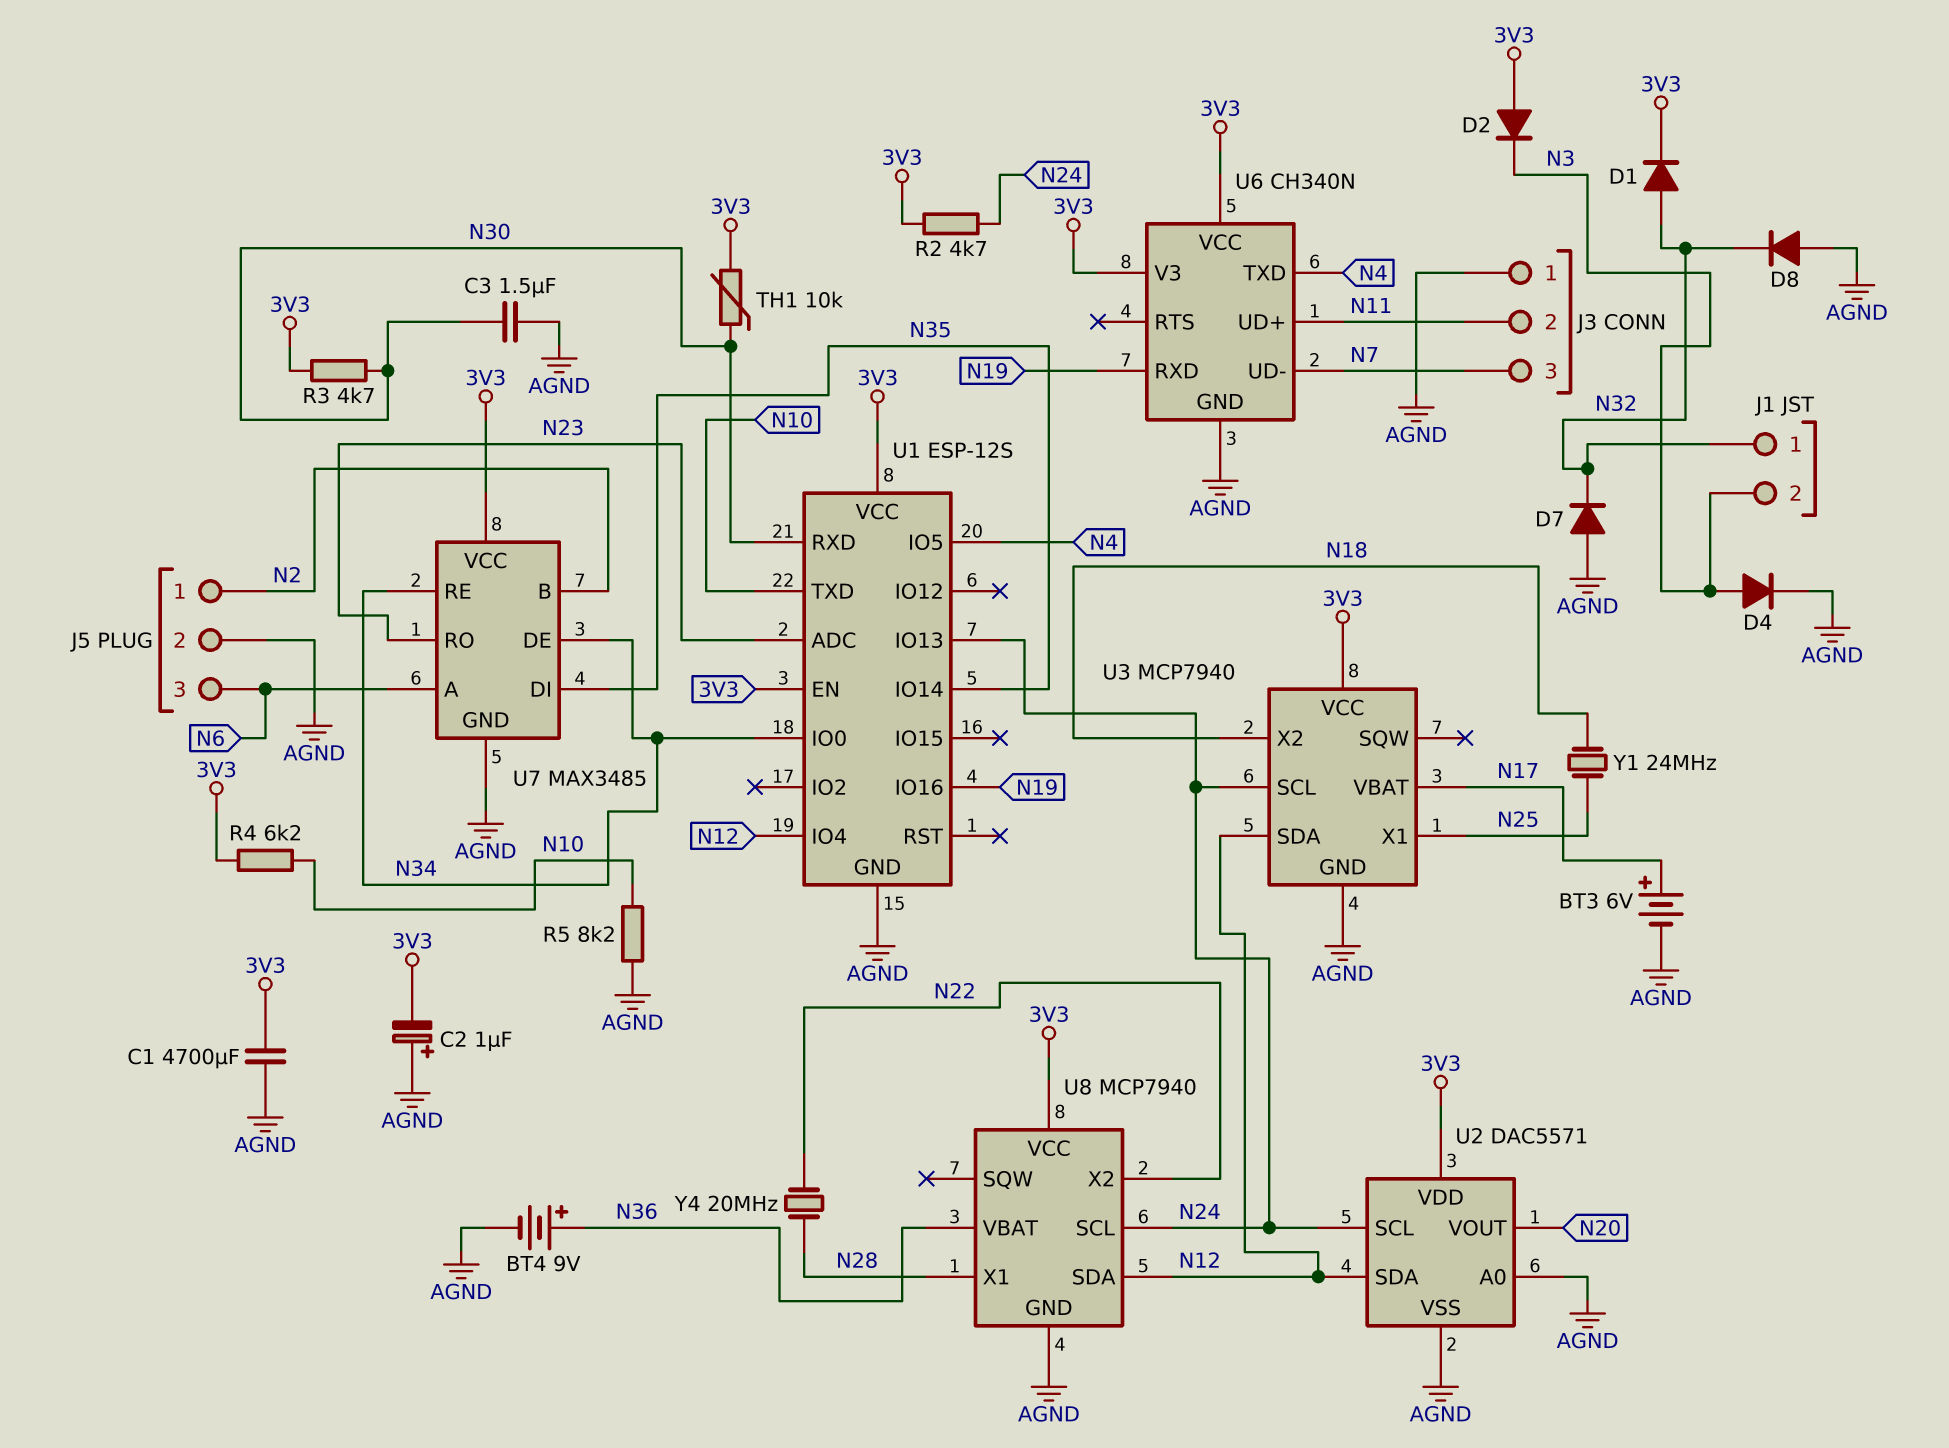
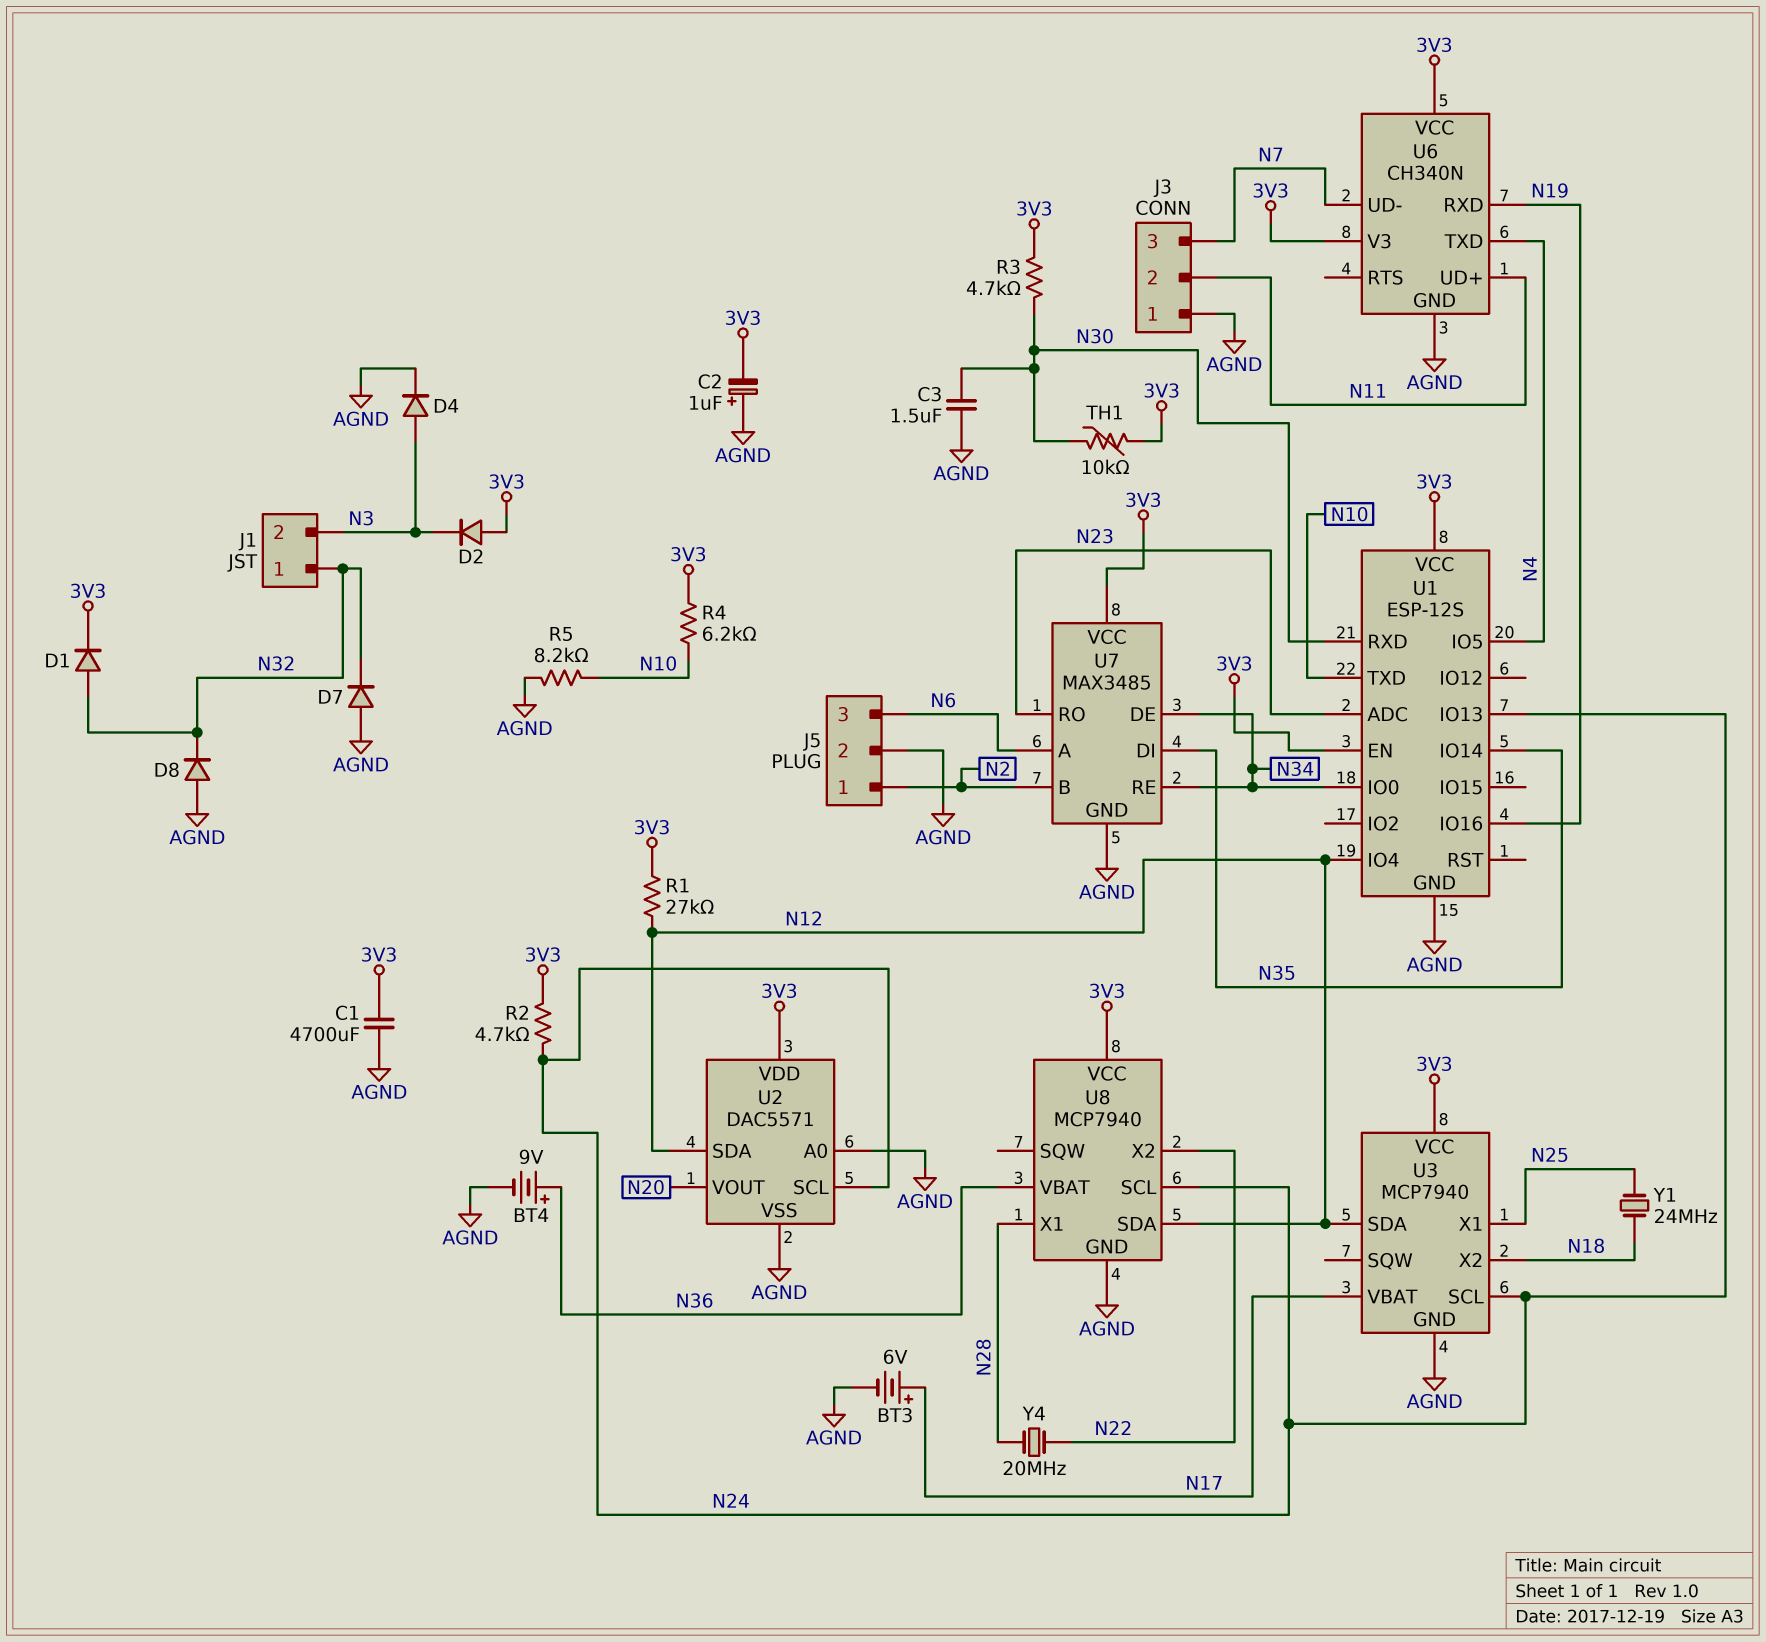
R1: none -> 27k (3V3, N12)

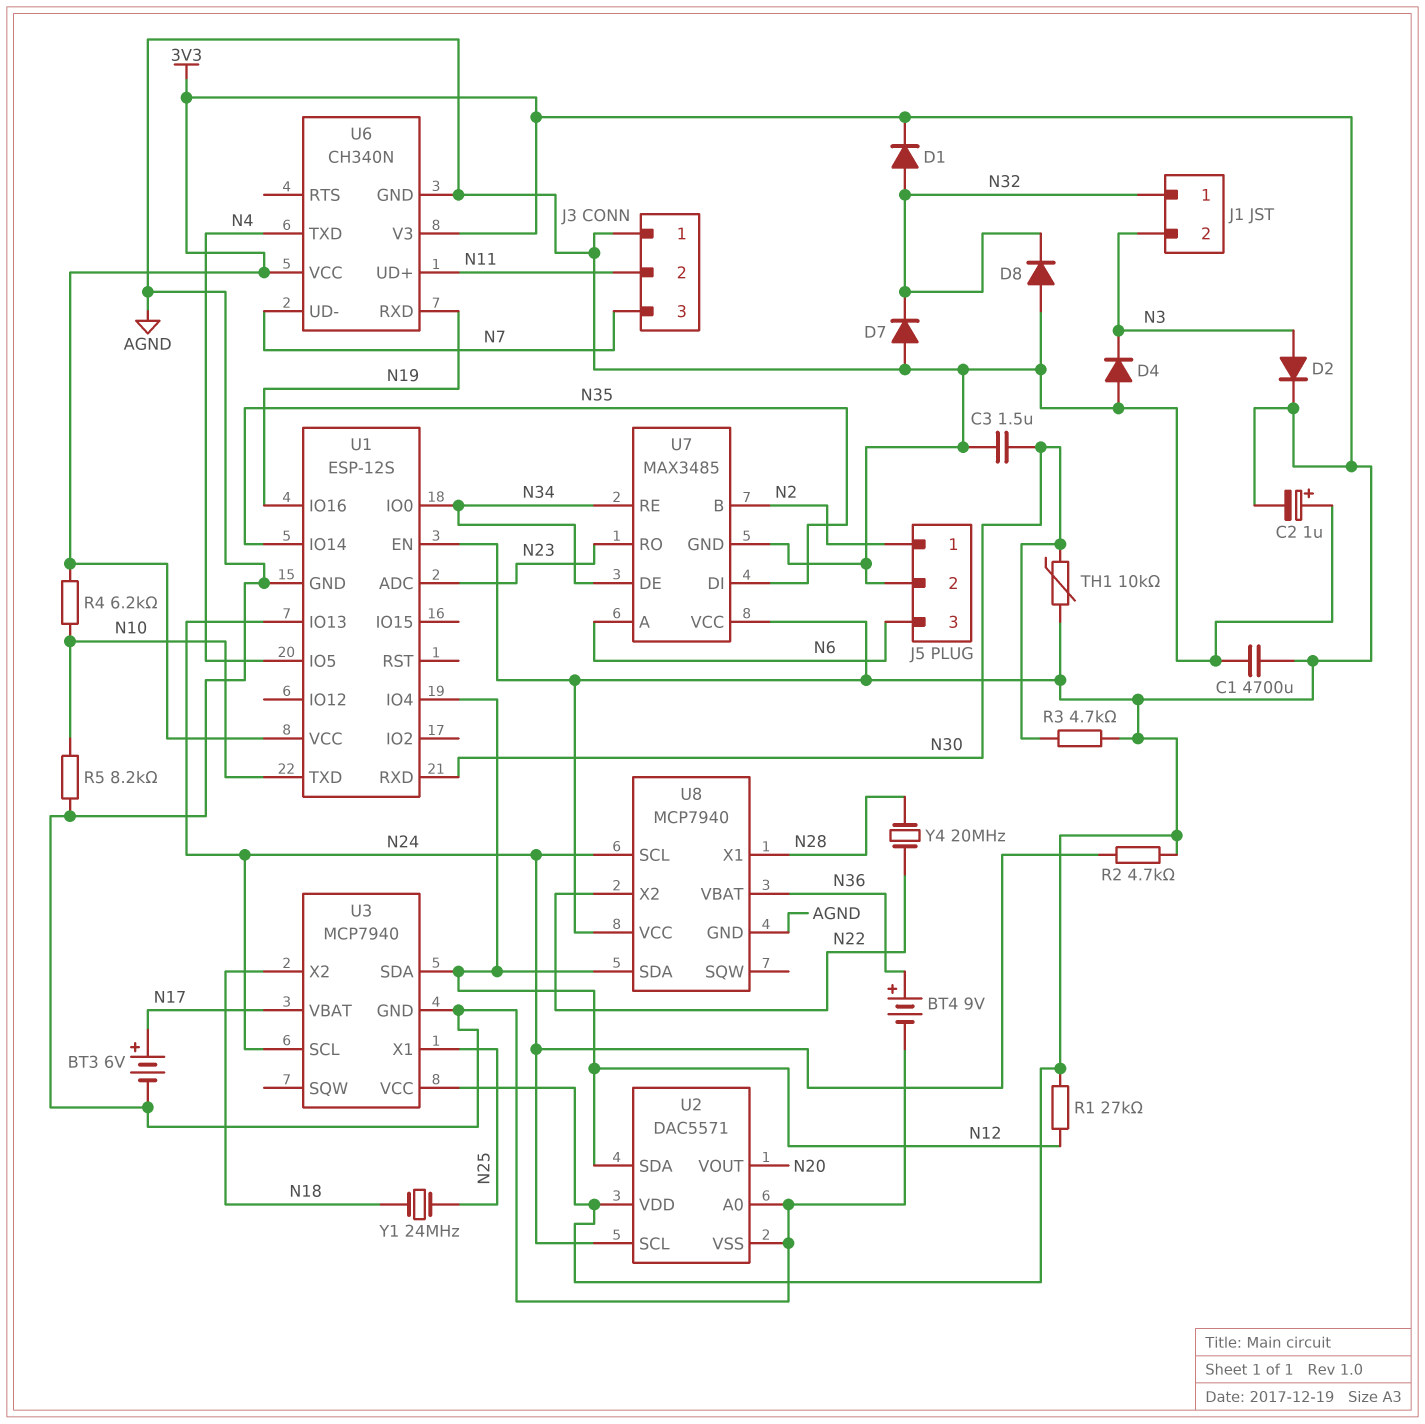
D2: diode (A 3V3, K N3) -> diode (A N3, K 3V3)
D4: diode (A N3, K AGND) -> diode (A AGND, K N3)

